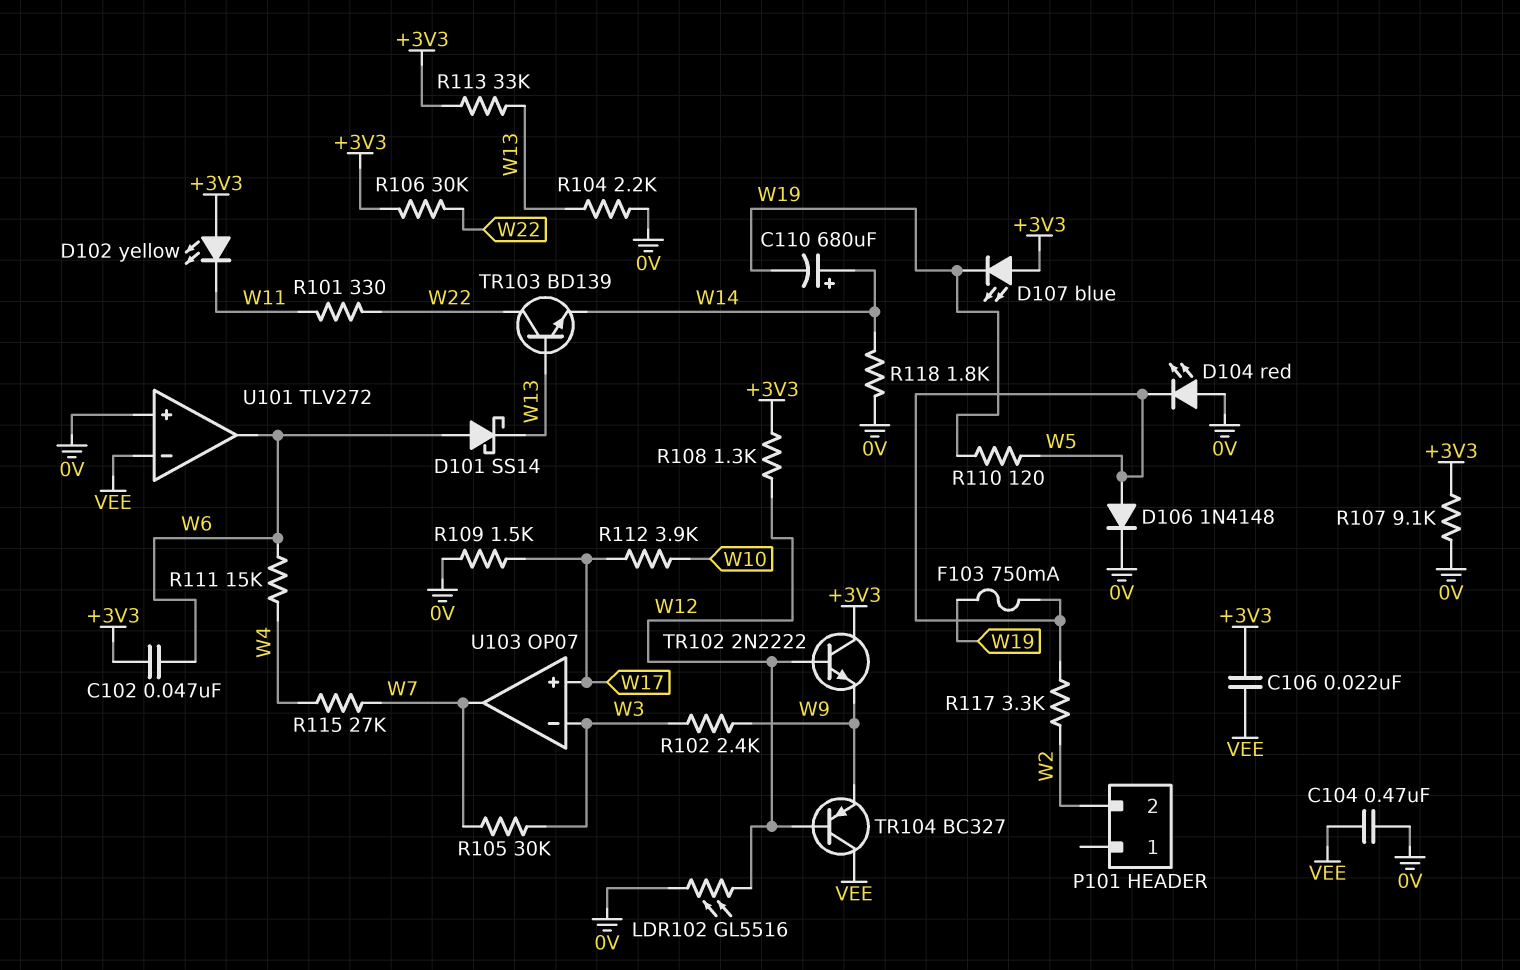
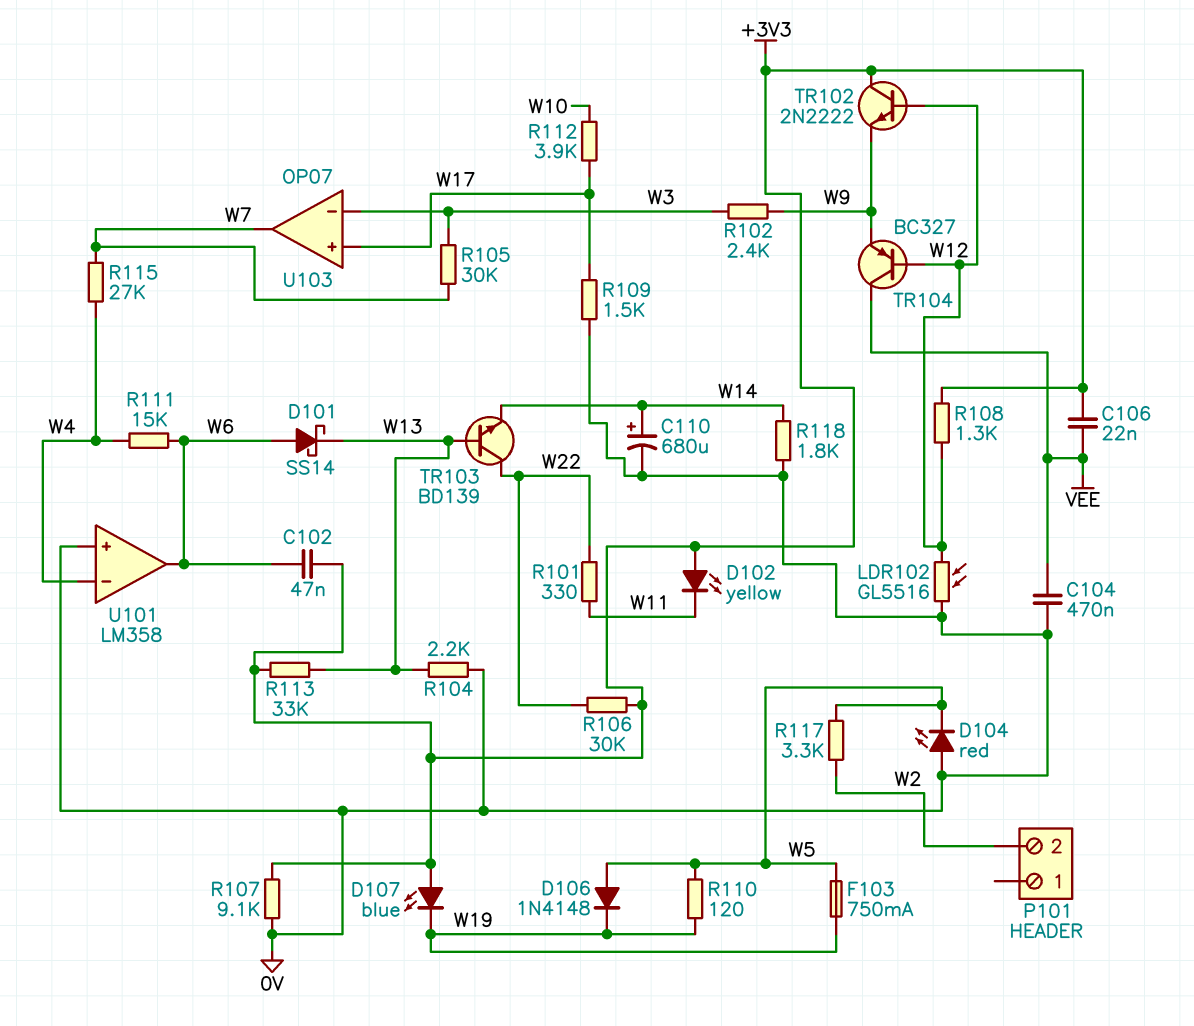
C110: 680uF (plus W14, minus W19) -> 680uF (plus W14, minus 0V)
D106: diode 1N4148 (A W5, K 0V) -> diode 1N4148 (A W5, K W19)
U101: TLV272 -> LM358
U101 pin in-: VEE -> W4

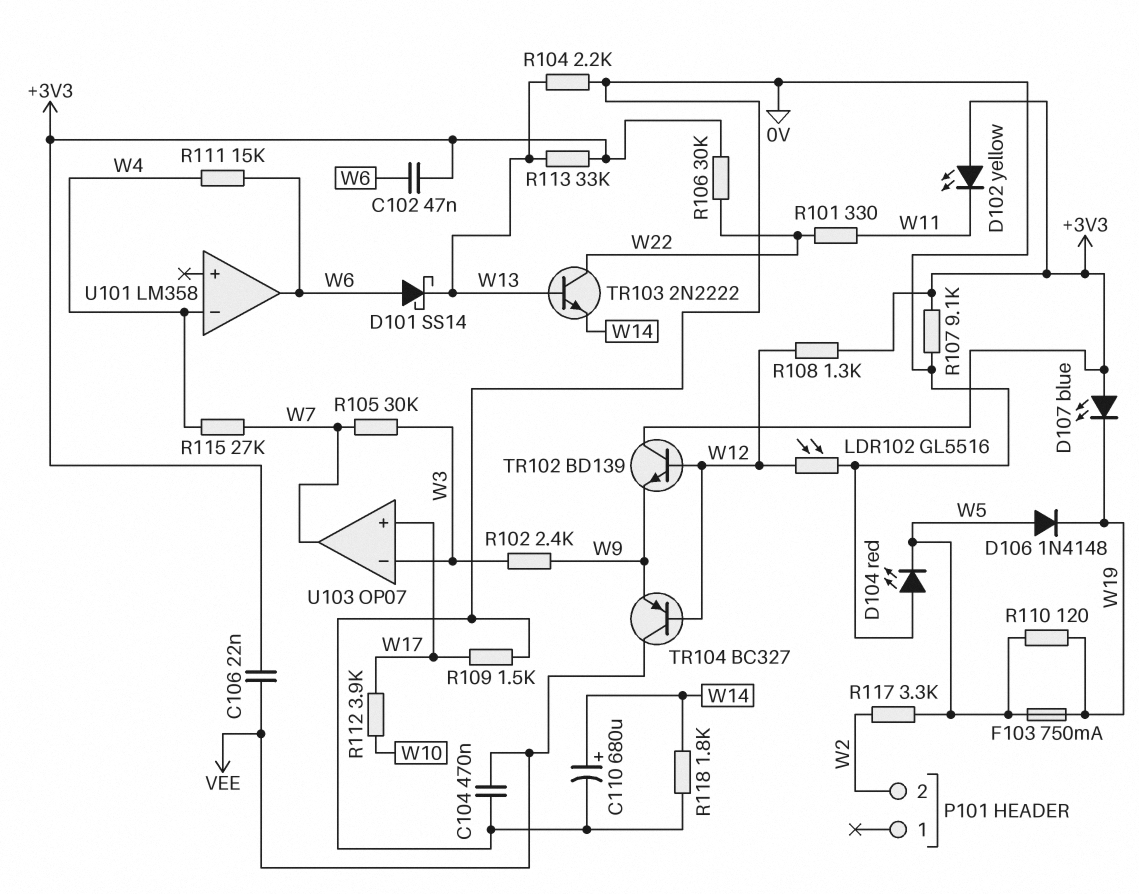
TR102: NPN 2N2222 (B W12, C +3V3, E W9) -> NPN BD139 (B W12, C +3V3, E W9)
TR103: NPN BD139 (B W13, C W22, E W14) -> NPN 2N2222 (B W13, C W22, E W14)
U101 pin in+: 0V -> none

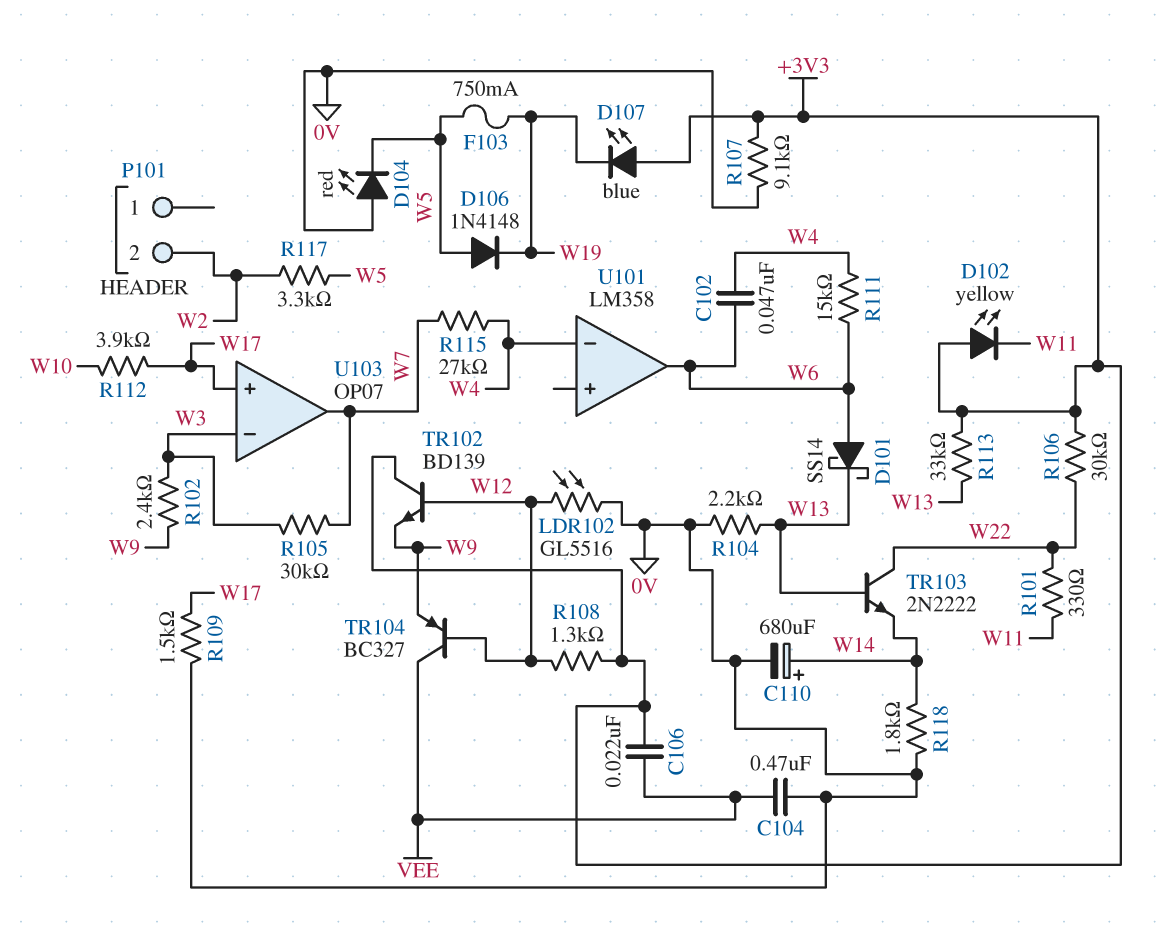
C102: 47nF (+3V3, W6) -> 47nF (W4, W6)
R110: 120 (W5, W19) -> none

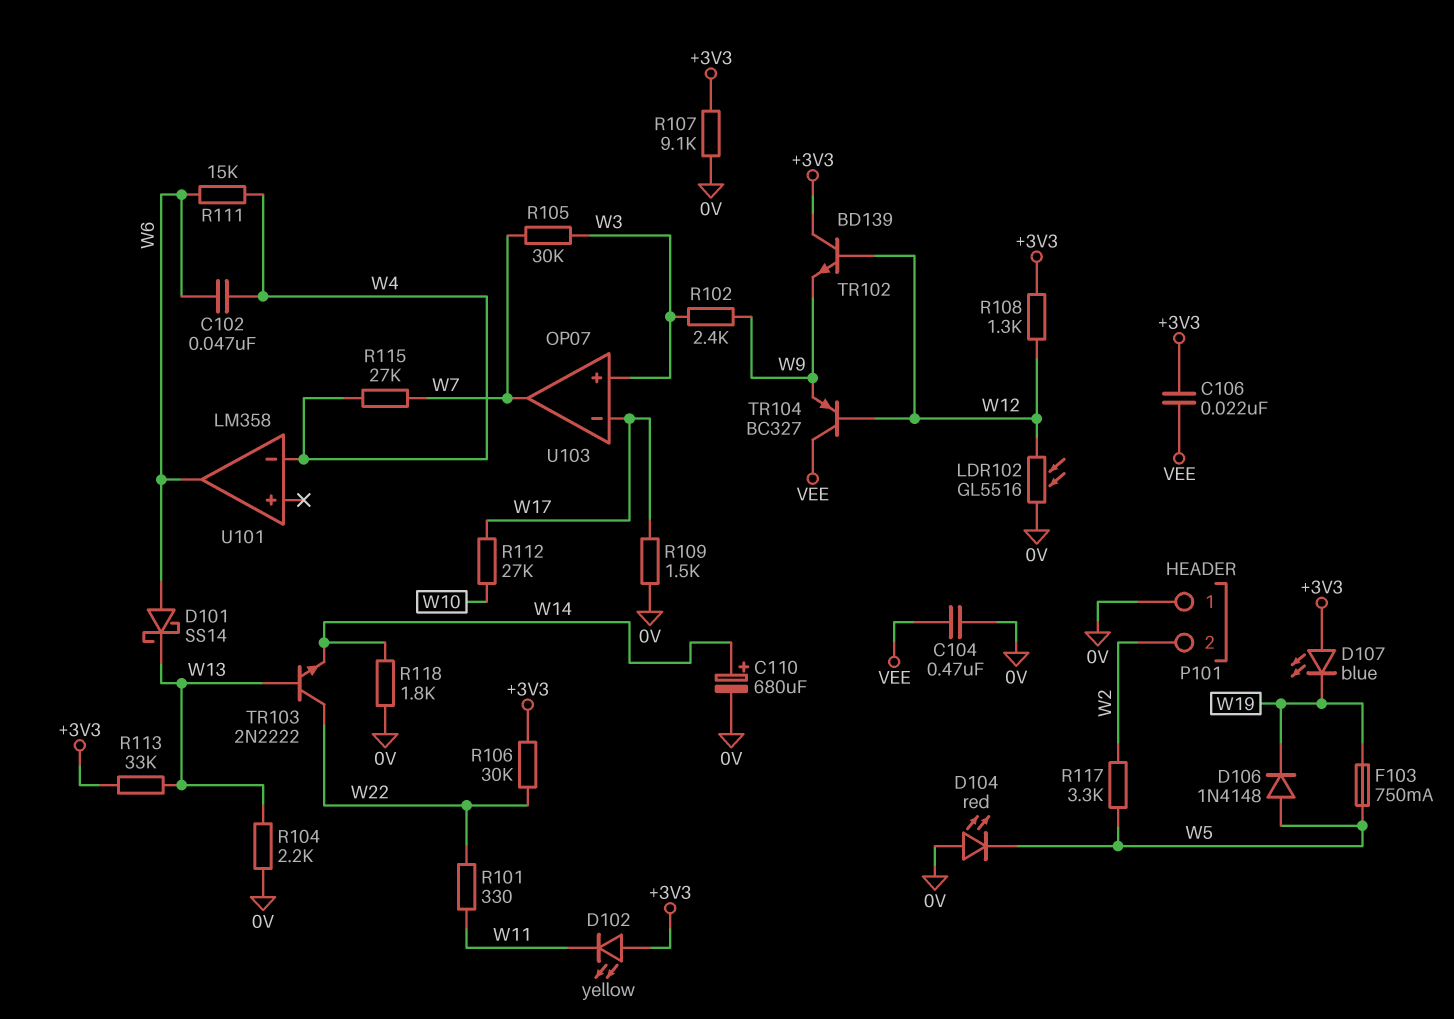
P101 pin 1: none -> 0V
R112: 3.9k (W10, W17) -> 27k (W10, W17)
U103 pin in+: W17 -> W3
U103 pin in-: W3 -> W17

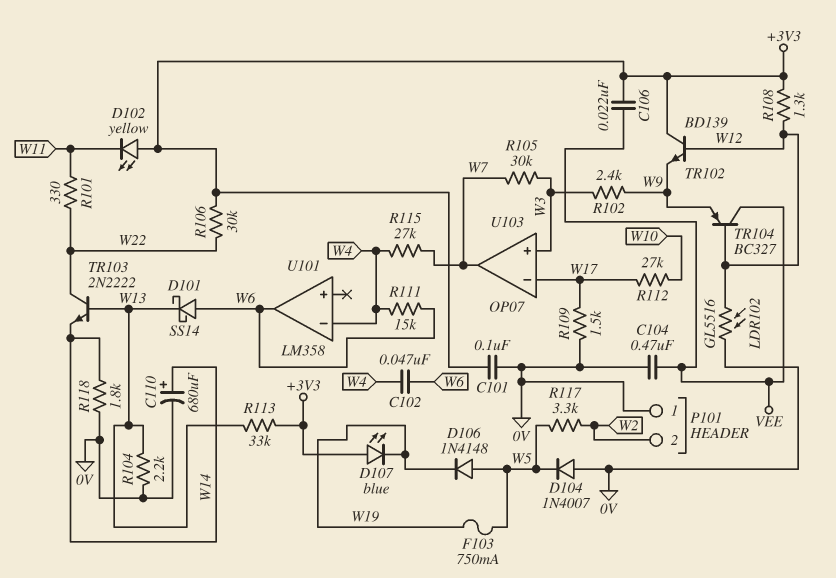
C101: none -> 100nF (+3V3, 0V)
D104: LED red (A 0V, K W5) -> diode 1N4007 (A 0V, K W5)
R107: 9.1k (+3V3, 0V) -> none

